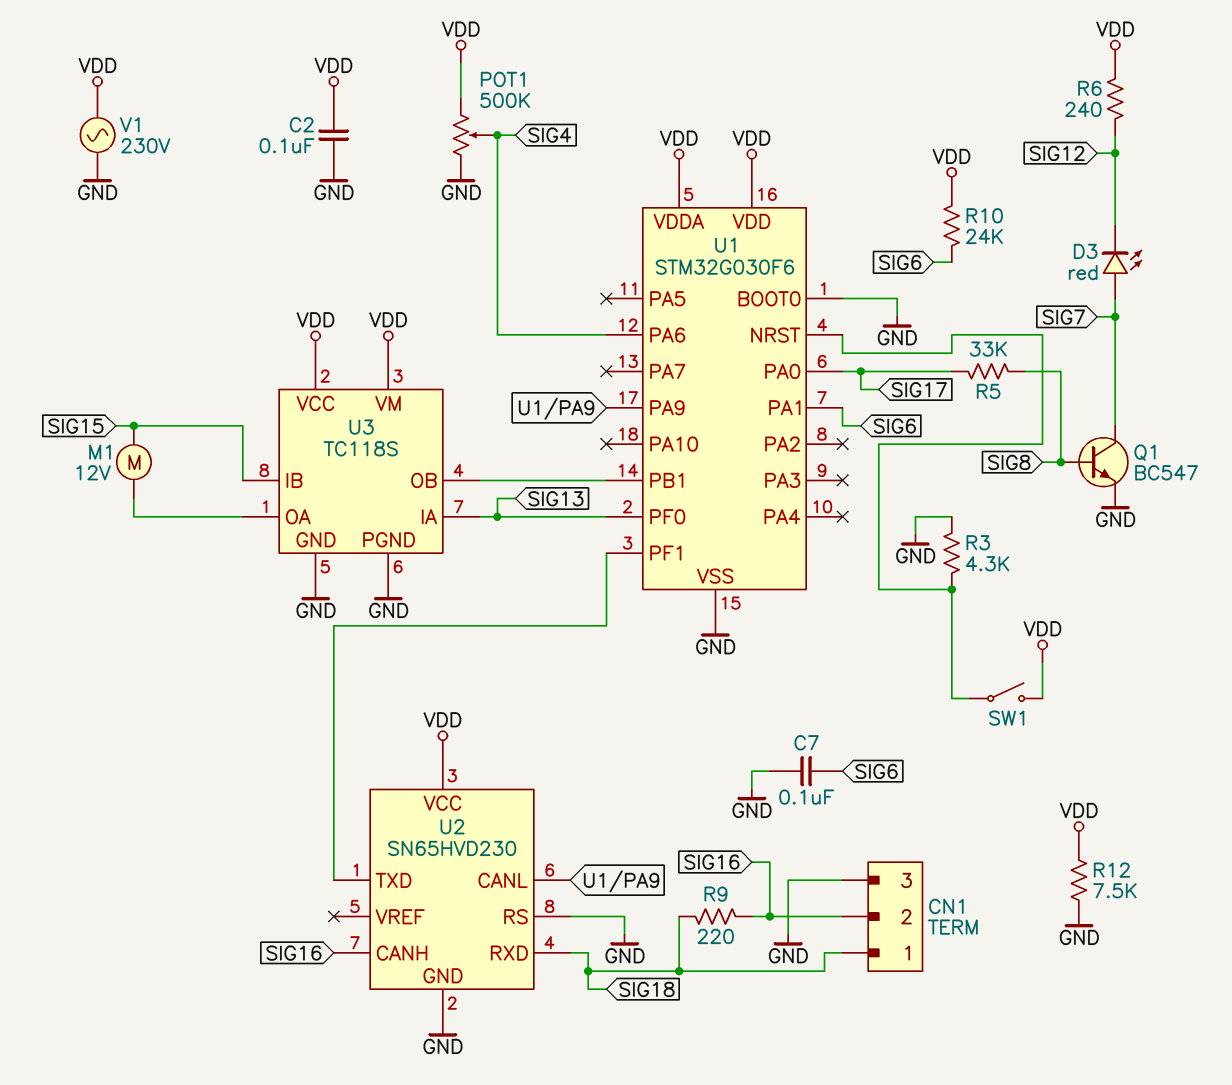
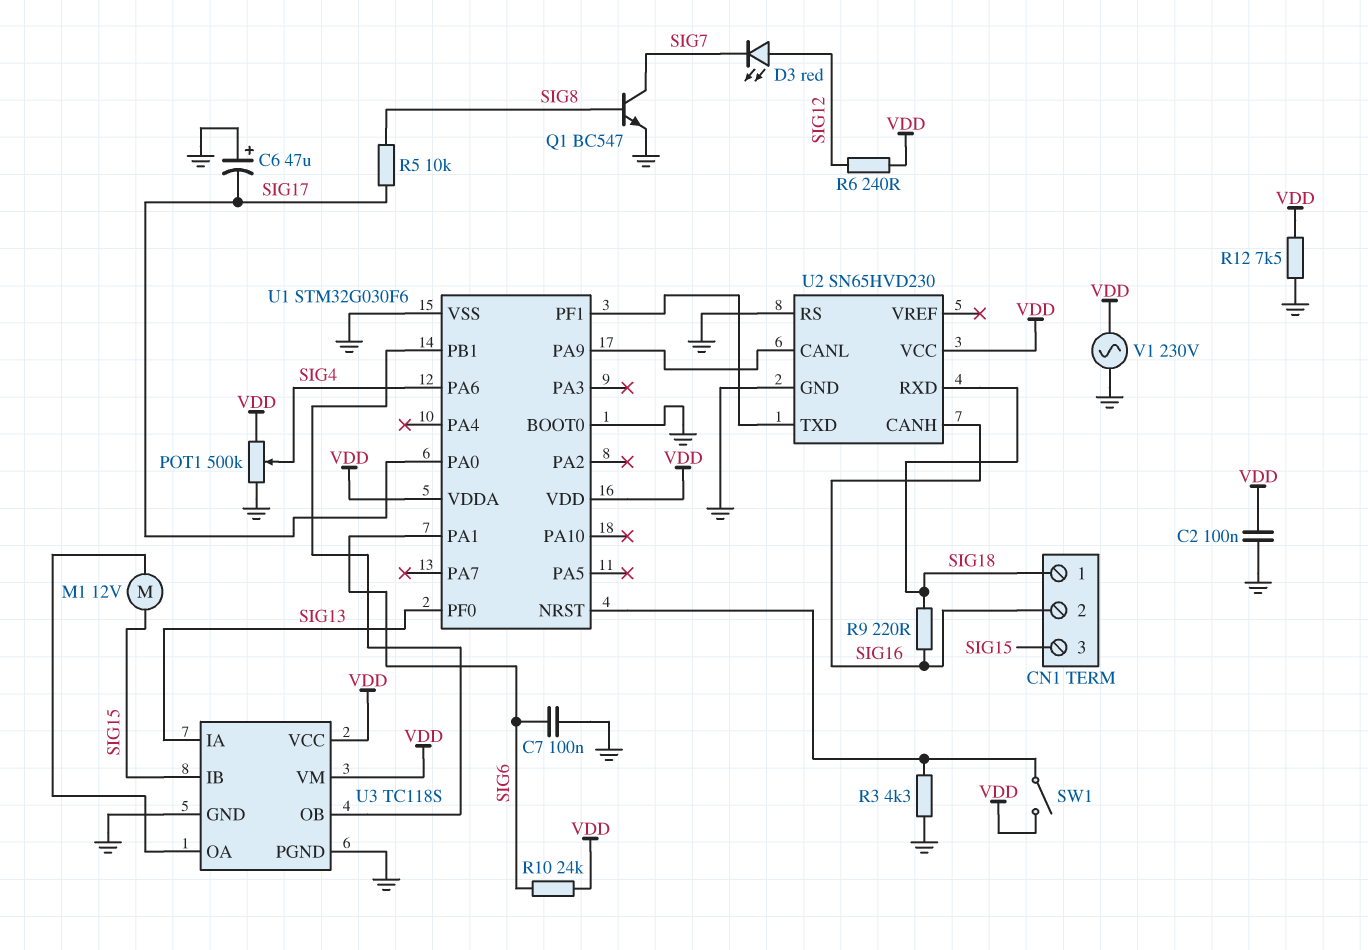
C6: none -> 47uF (plus GND, minus SIG17)
CN1 pin 3: GND -> SIG15
D3: LED red (A SIG7, K SIG12) -> LED red (A SIG12, K SIG7)
R5: 33k (SIG8, SIG17) -> 10k (SIG8, SIG17)

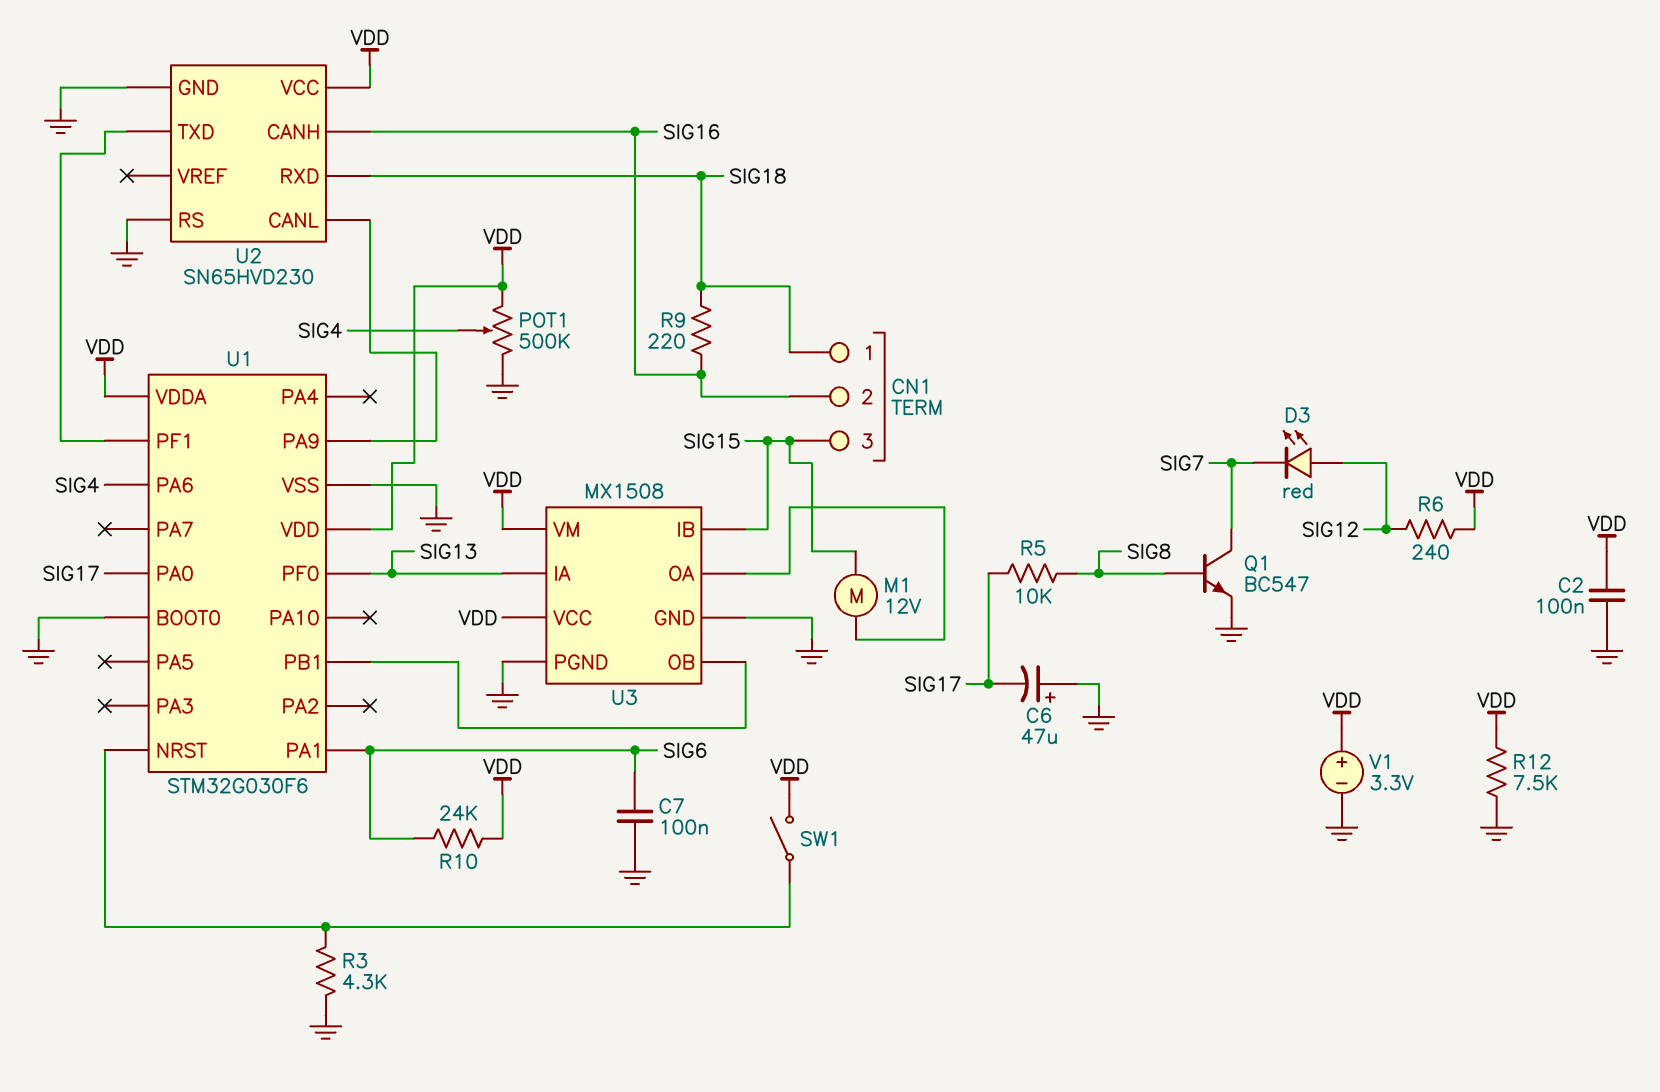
U3: TC118S -> MX1508
V1: AC 230V (GND, VDD) -> 3.3V (plus VDD, minus GND)

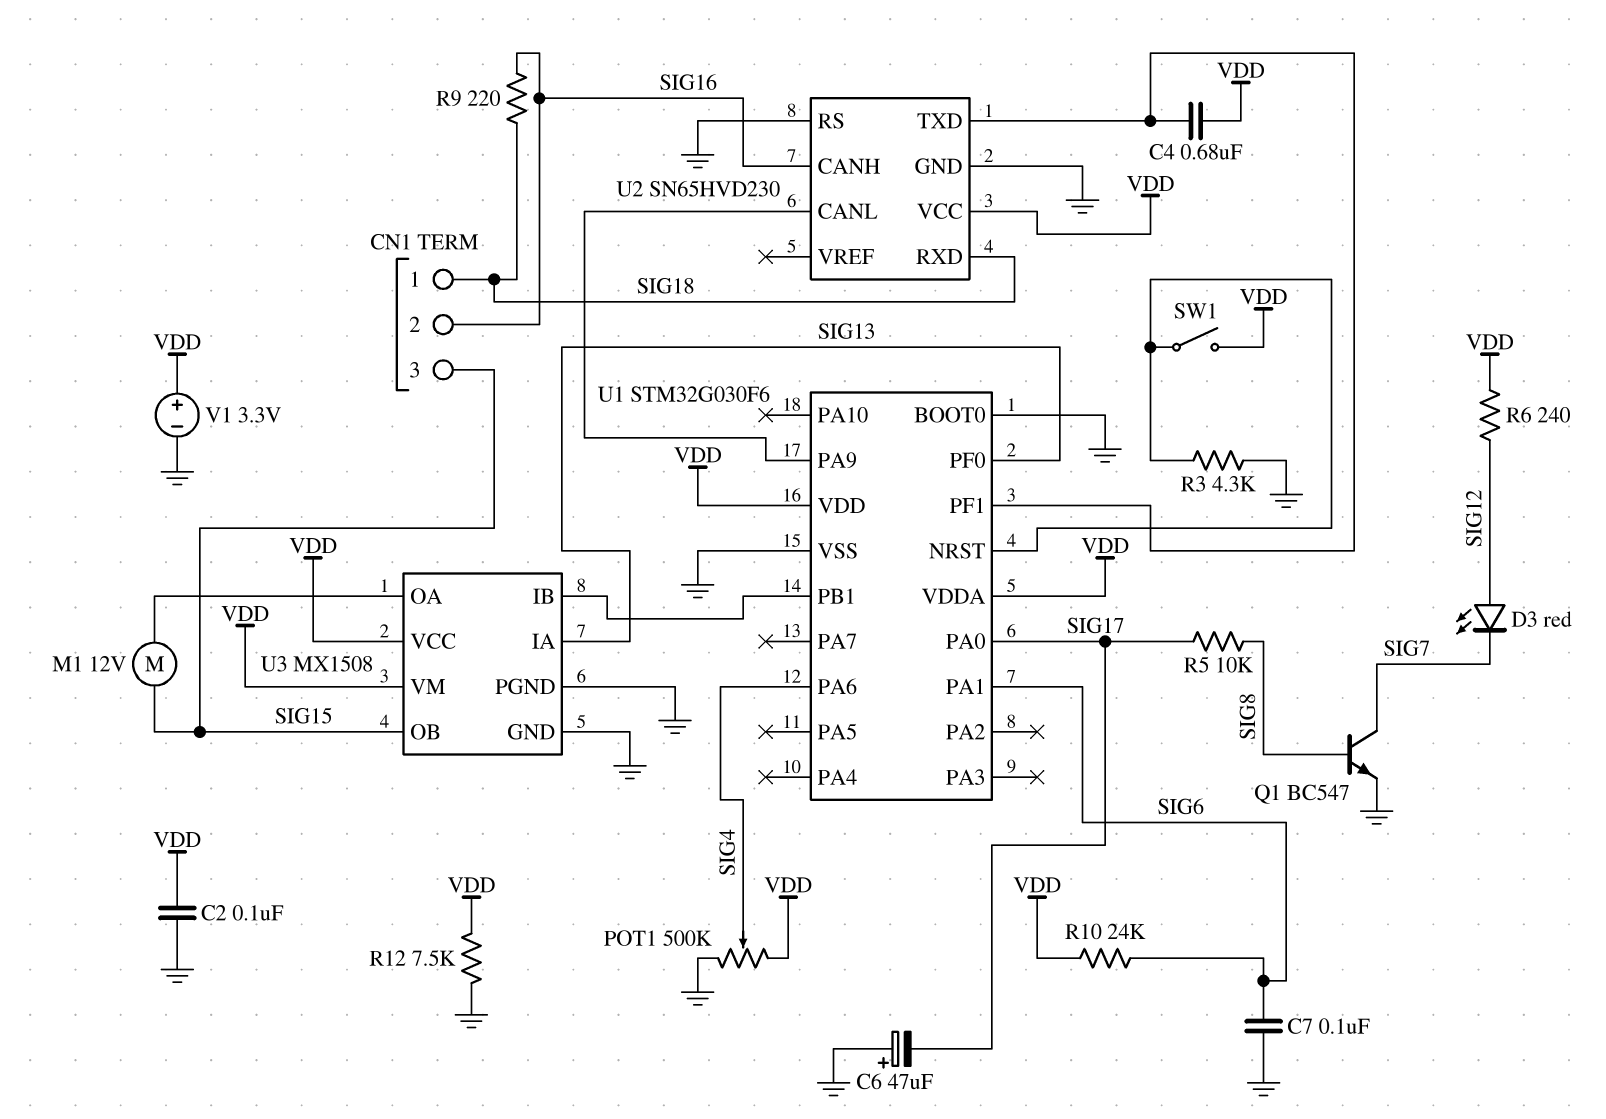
C4: none -> 680nF (U1/PF1, VDD)
U3 pin IB: SIG15 -> U1/PB1
U3 pin OB: U1/PB1 -> SIG15

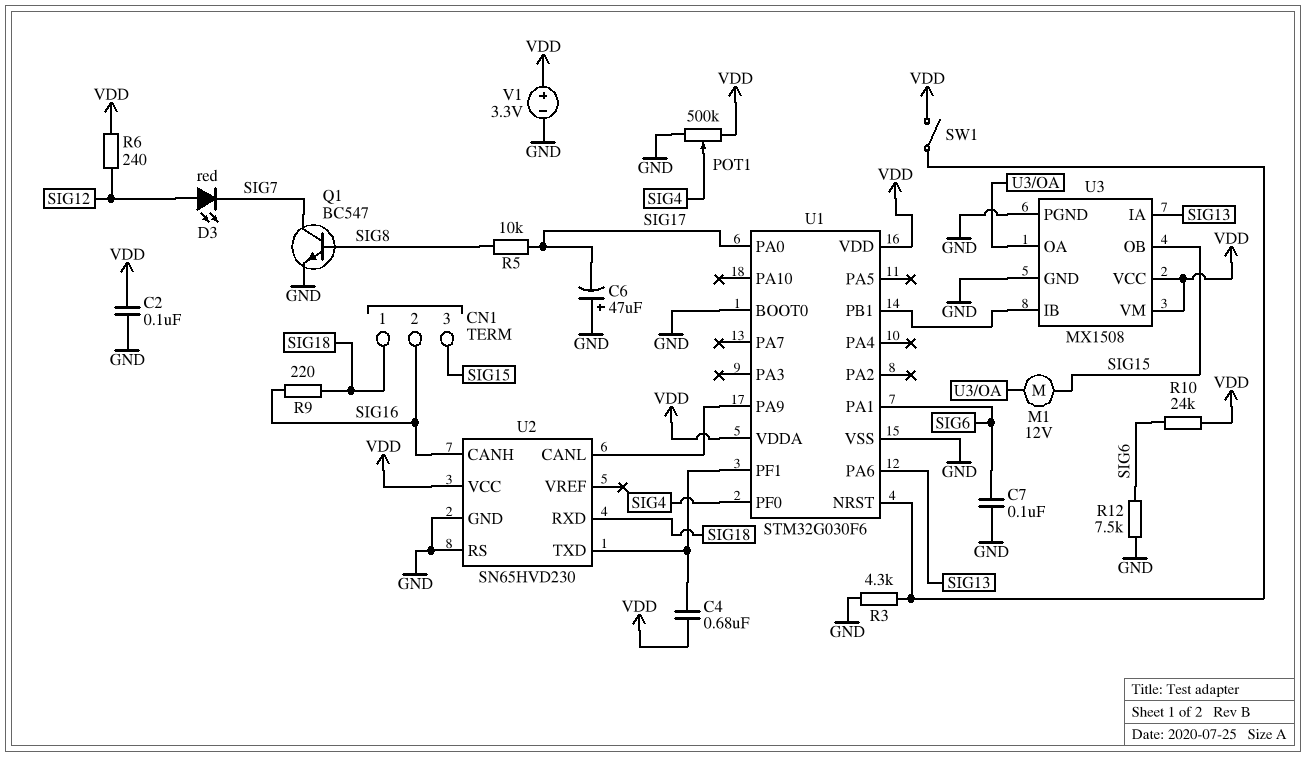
R12: 7.5k (GND, VDD) -> 7.5k (GND, SIG6)
U1 pin PA6: SIG4 -> SIG13
U1 pin PF0: SIG13 -> SIG4

